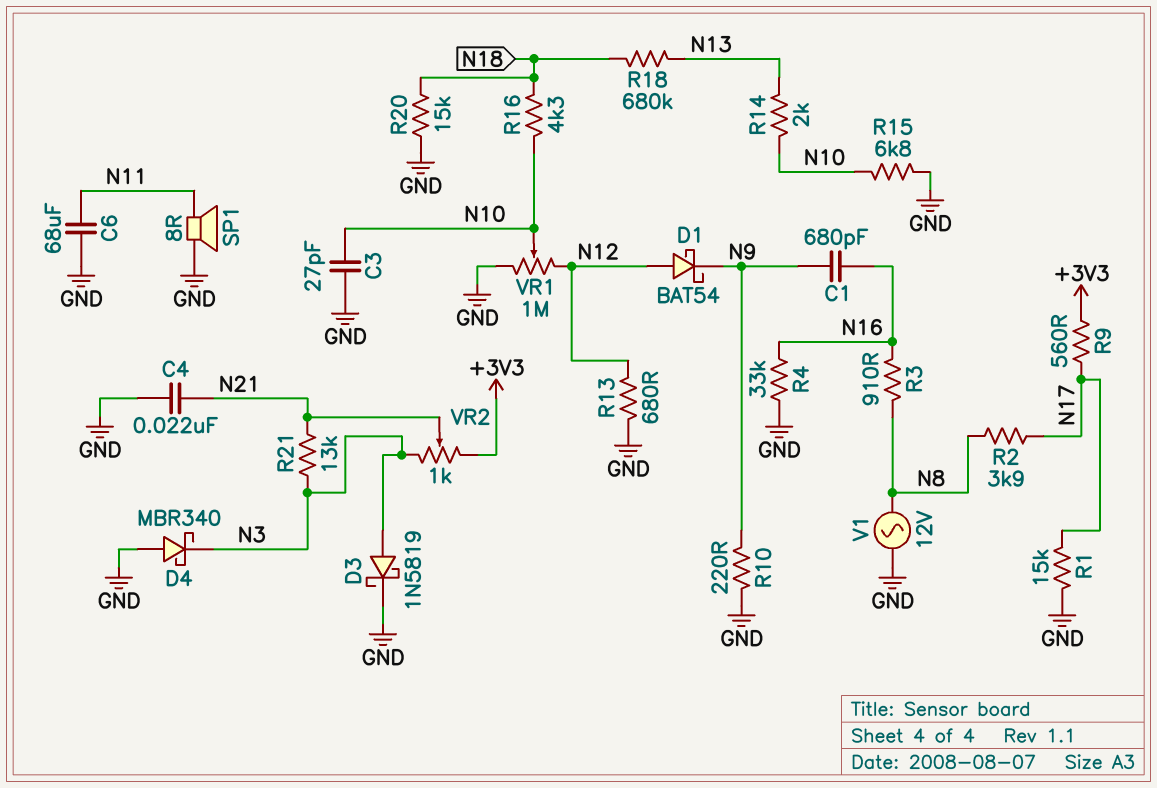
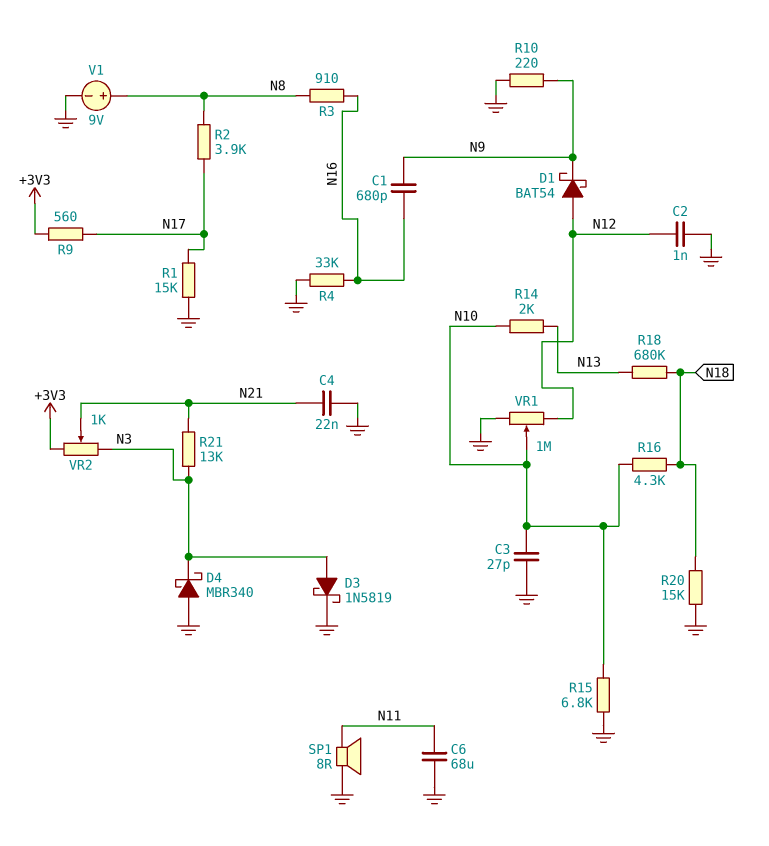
C2: none -> 1nF (GND, N12)
R13: 680 (GND, N12) -> none
V1: AC 12V (GND, N8) -> 9V (plus N8, minus GND)

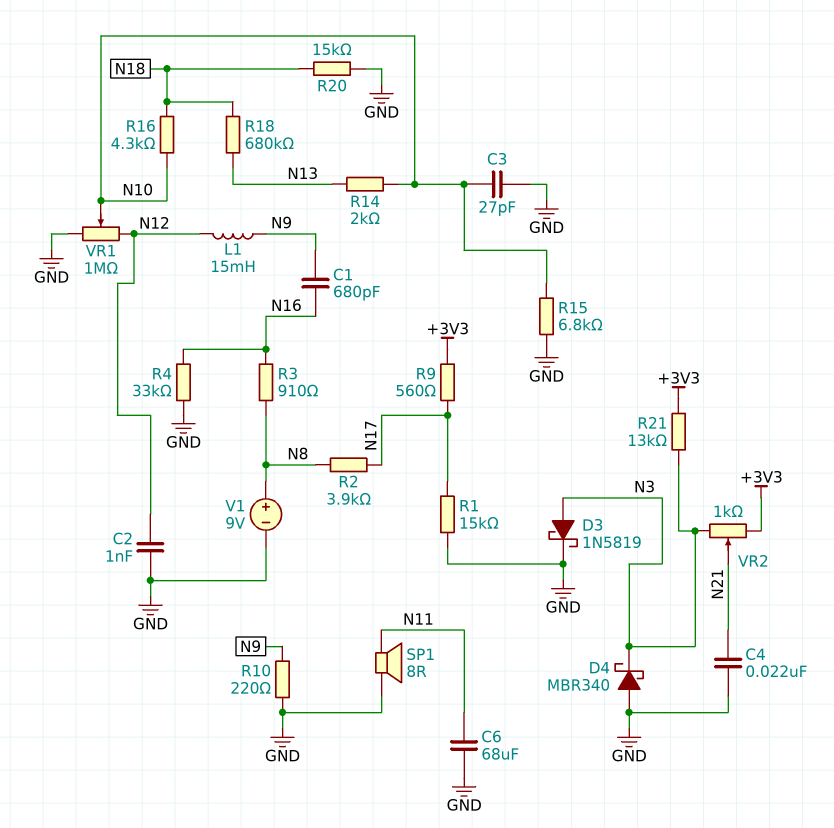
D1: schottky BAT54 (A N12, K N9) -> none
L1: none -> 15mH (N9, N12)
R21: 13k (N3, N21) -> 13k (+3V3, N3)

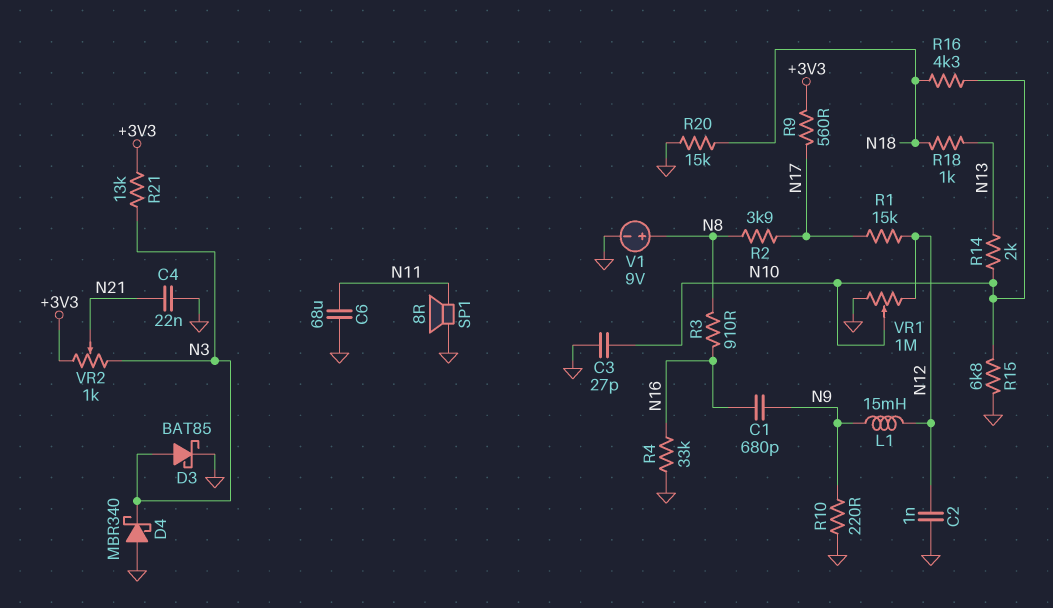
D3: schottky 1N5819 (A N3, K GND) -> schottky BAT85 (A N3, K GND)
R1: 15k (GND, N17) -> 15k (N12, N17)
R18: 680k (N13, N18) -> 1k (N13, N18)

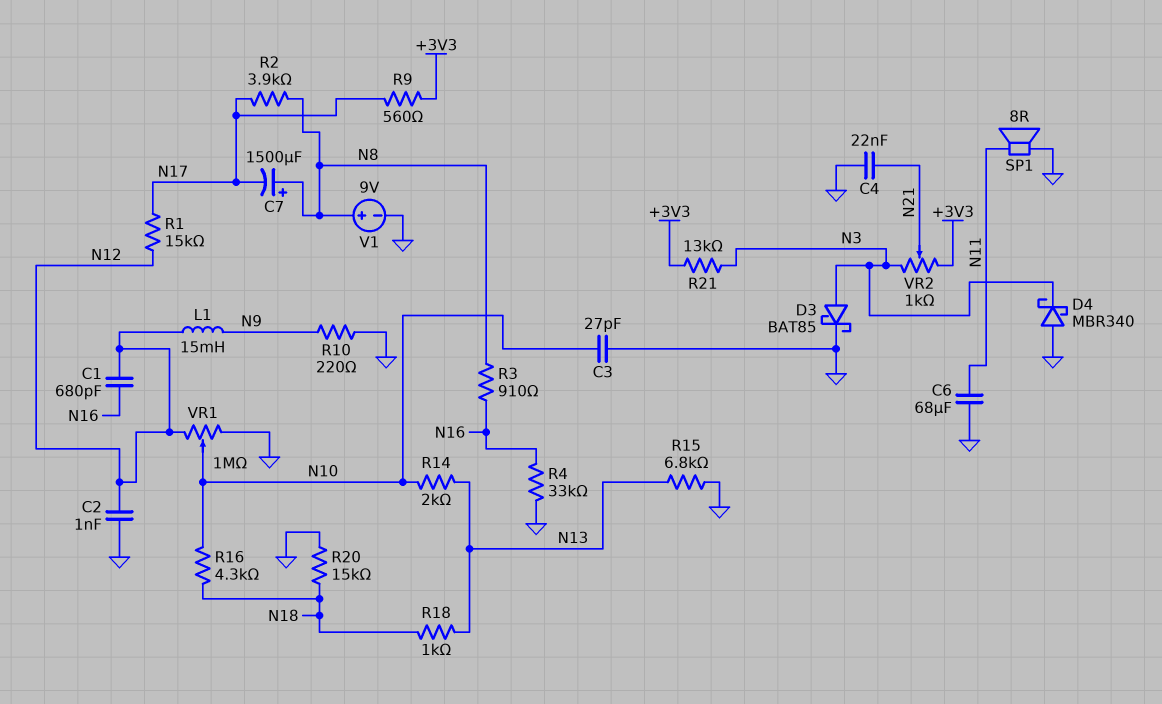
C1: 680pF (N9, N16) -> 680pF (N12, N16)
C7: none -> 1500uF (plus N8, minus N17)
R15: 6.8k (GND, N10) -> 6.8k (GND, N13)

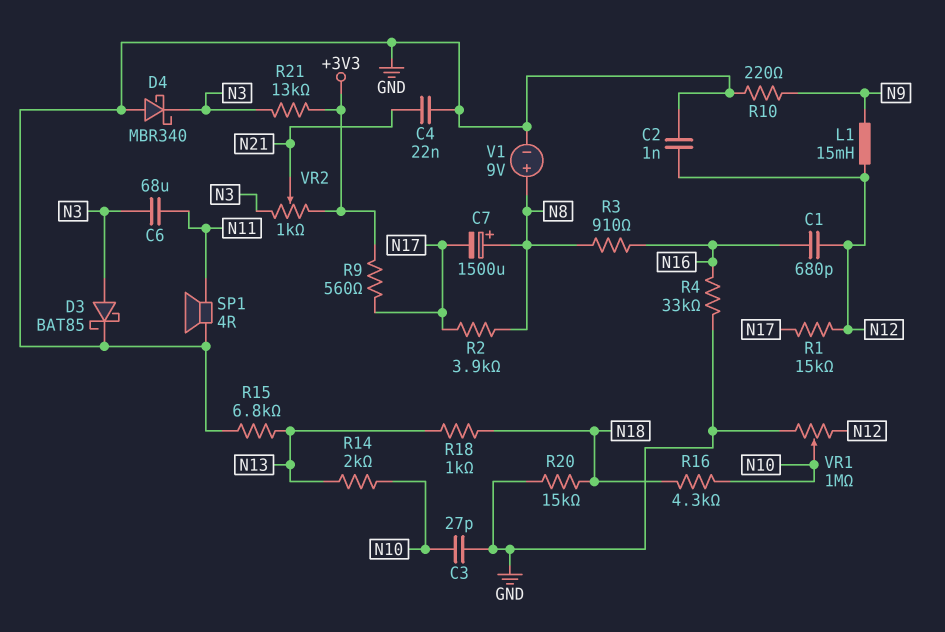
C6: 68uF (GND, N11) -> 68uF (N3, N11)
SP1: speaker 8R (GND, N11) -> speaker 4R (GND, N11)

